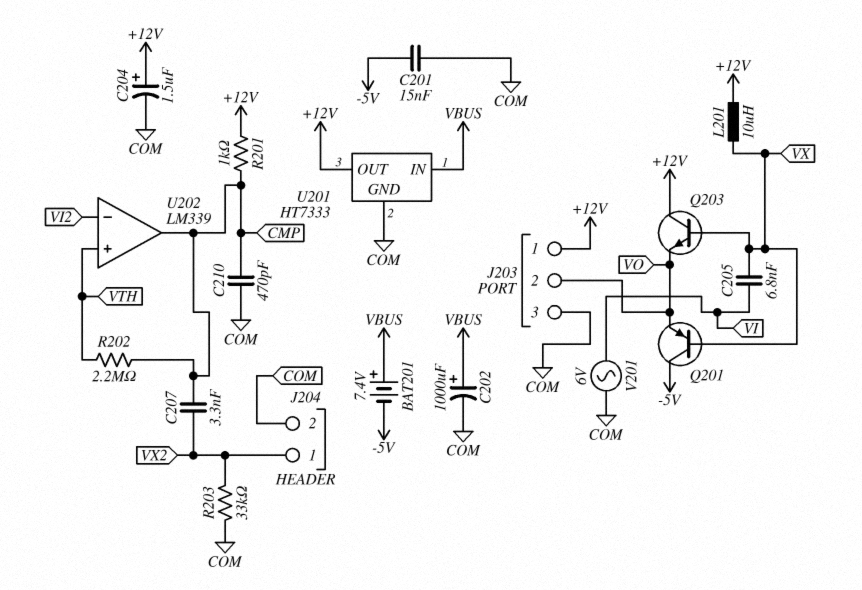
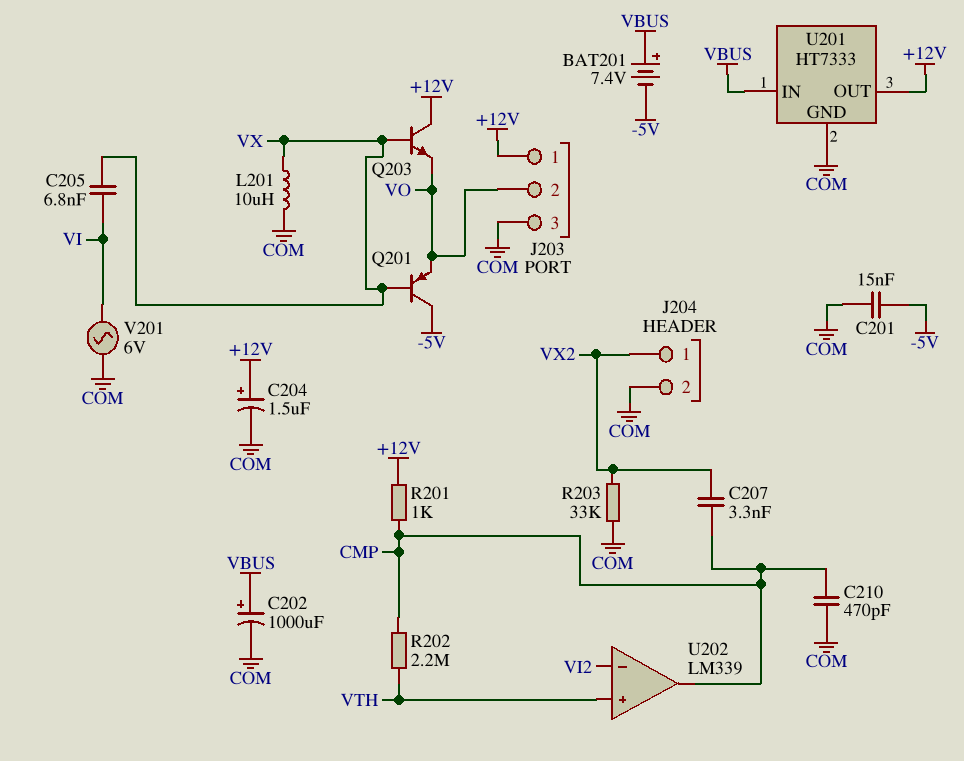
L201: 10uH (+12V, VX) -> 10uH (COM, VX)

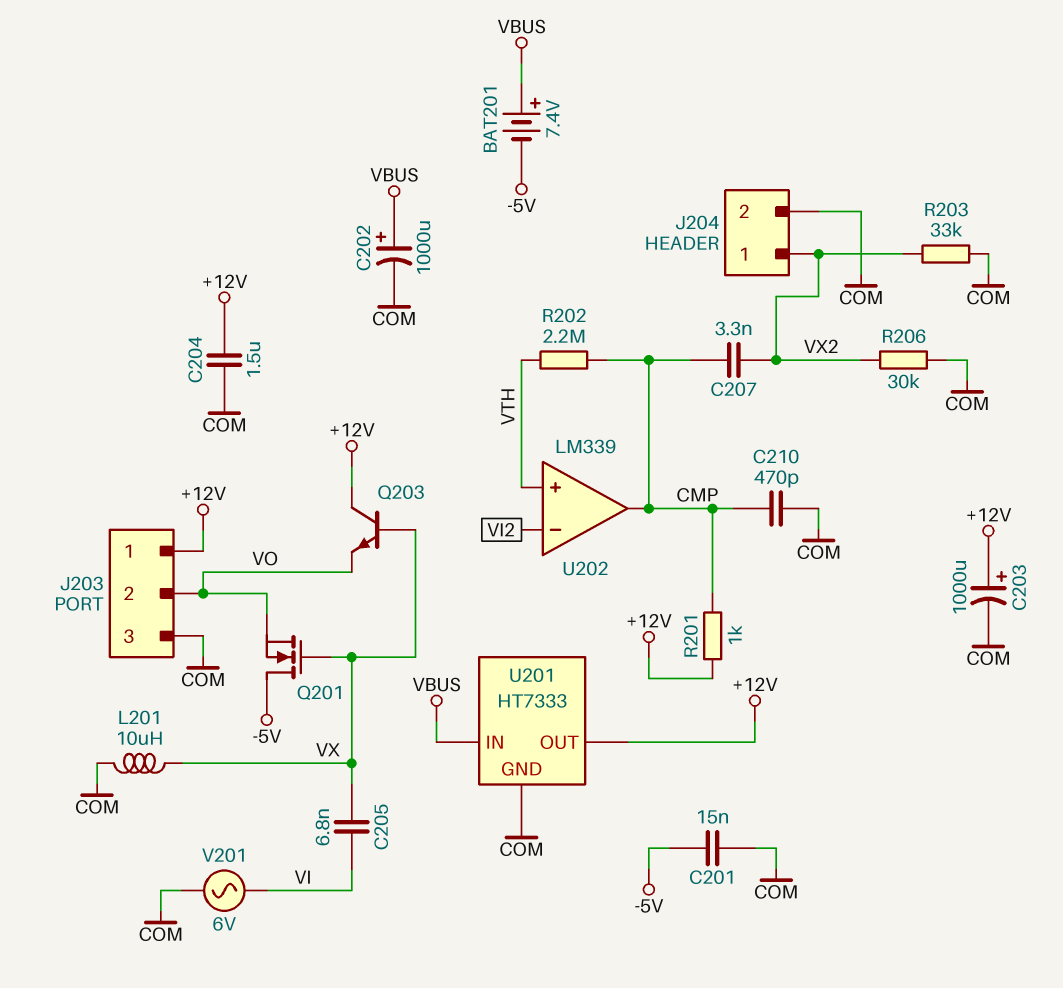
C203: none -> 1000uF (plus +12V, minus COM)
C204: 1.5uF (plus +12V, minus COM) -> 1.5uF (+12V, COM)
Q201: PNP (B VX, C -5V, E VO) -> NMOS (G VX, D -5V, S VO)
R206: none -> 30k (COM, VX2)

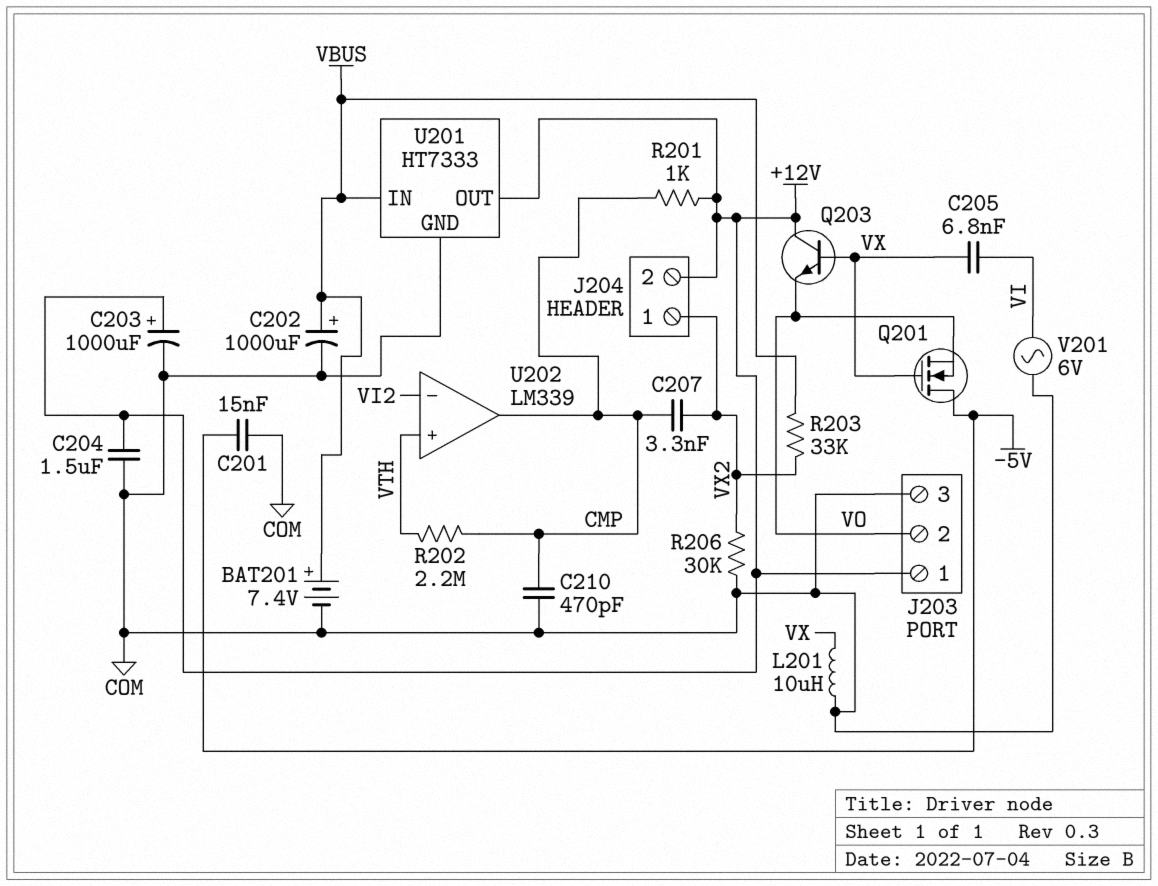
BAT201: 7.4V (plus VBUS, minus -5V) -> 7.4V (plus VBUS, minus COM)
J204 pin 2: COM -> +12V
R203: 33k (COM, VX2) -> 33k (VBUS, VX2)

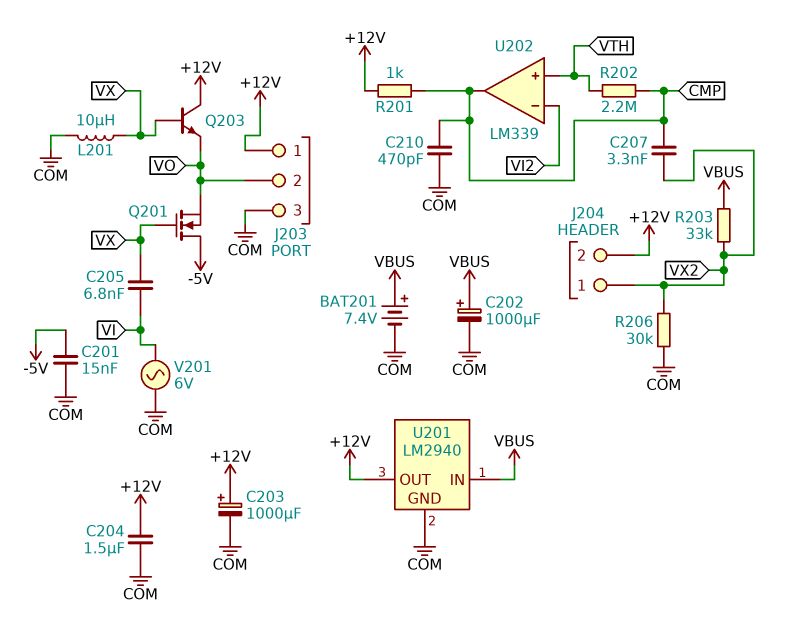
U201: HT7333 -> LM2940

